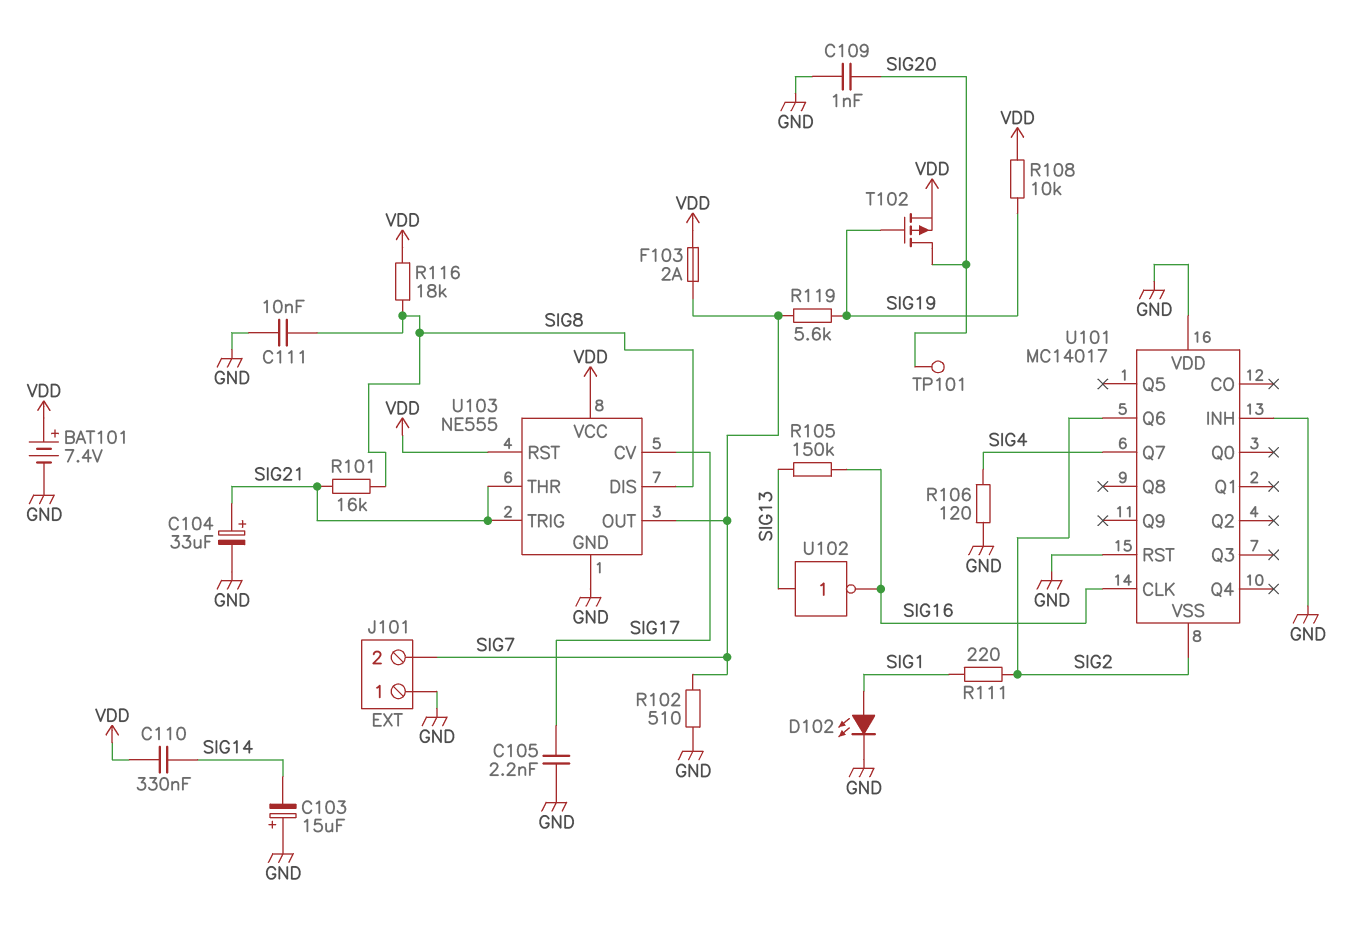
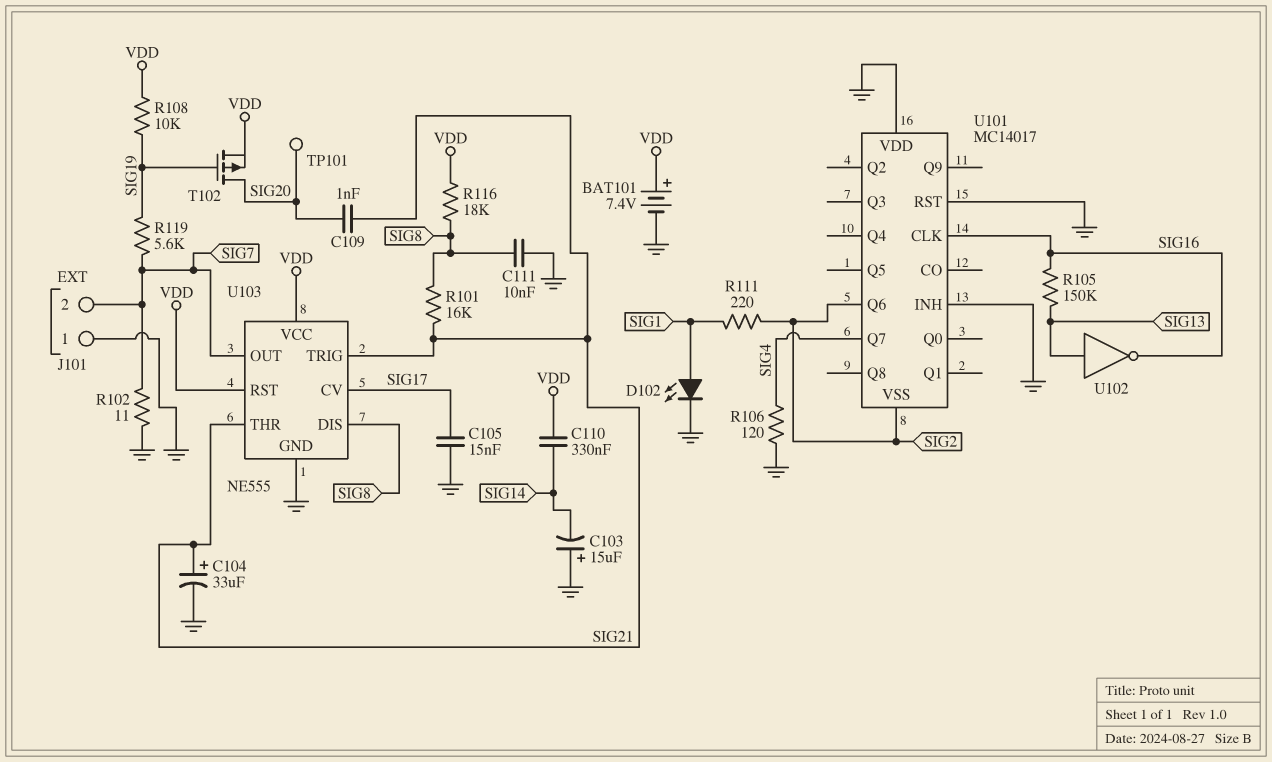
C105: 2.2nF (GND, SIG17) -> 15nF (GND, SIG17)
C109: 1nF (GND, SIG20) -> 1nF (SIG20, SIG21)
F103: 2A (SIG7, VDD) -> none
R102: 510 (GND, SIG7) -> 11 (GND, SIG7)

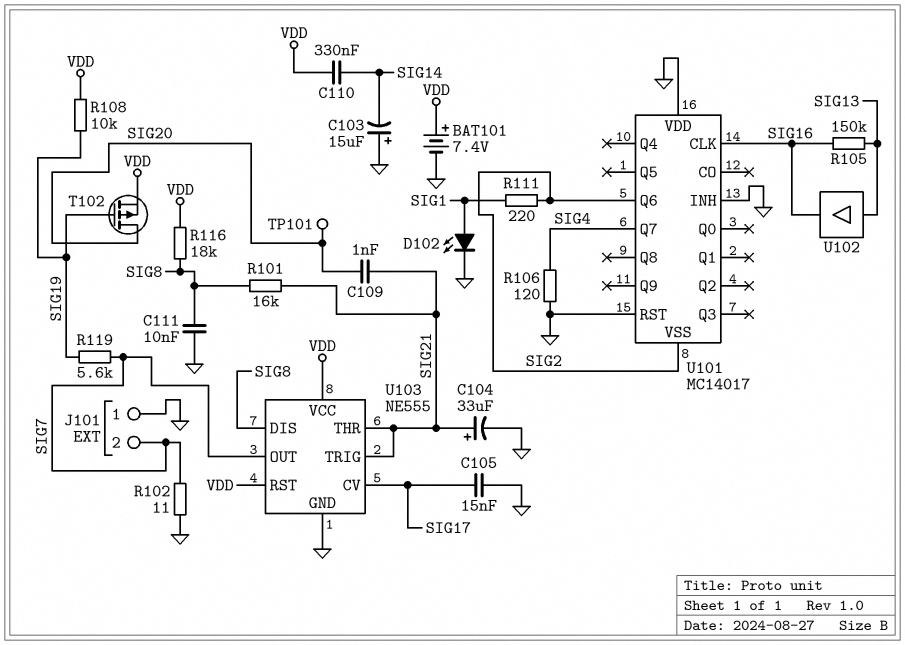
U102: NOT (in SIG13, out SIG16) -> buffer (in SIG13, out SIG16)

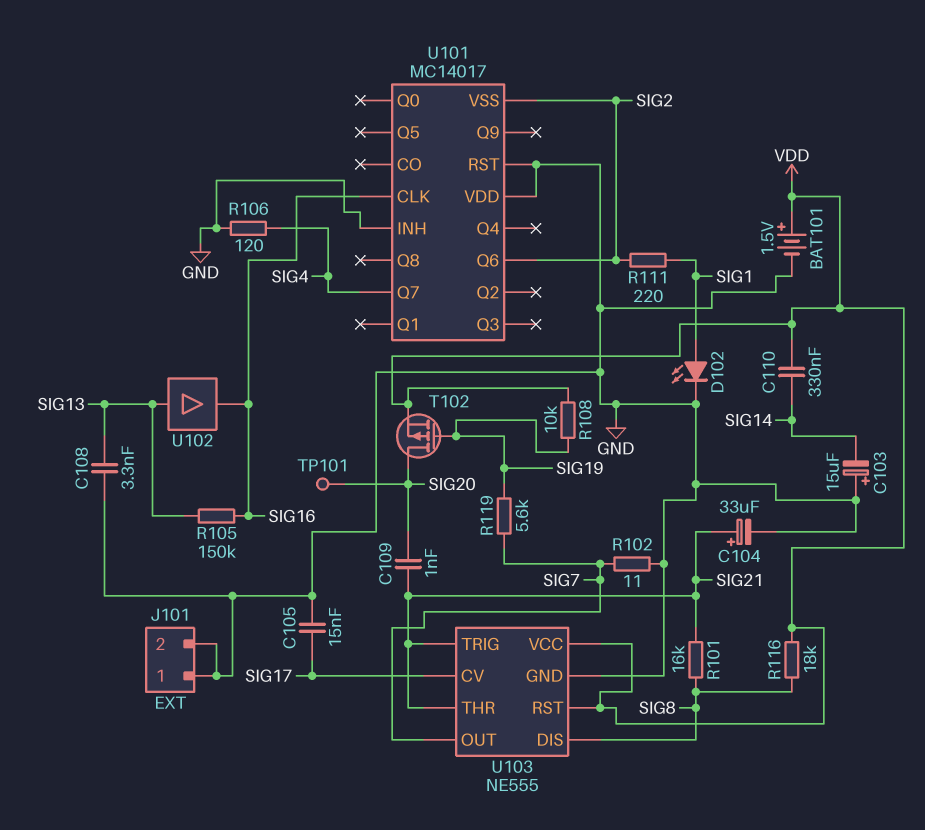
BAT101: 7.4V (plus VDD, minus GND) -> 1.5V (plus VDD, minus GND)
C108: none -> 3.3nF (GND, SIG13)
C111: 10nF (GND, SIG8) -> none
J101 pin 2: SIG7 -> GND

